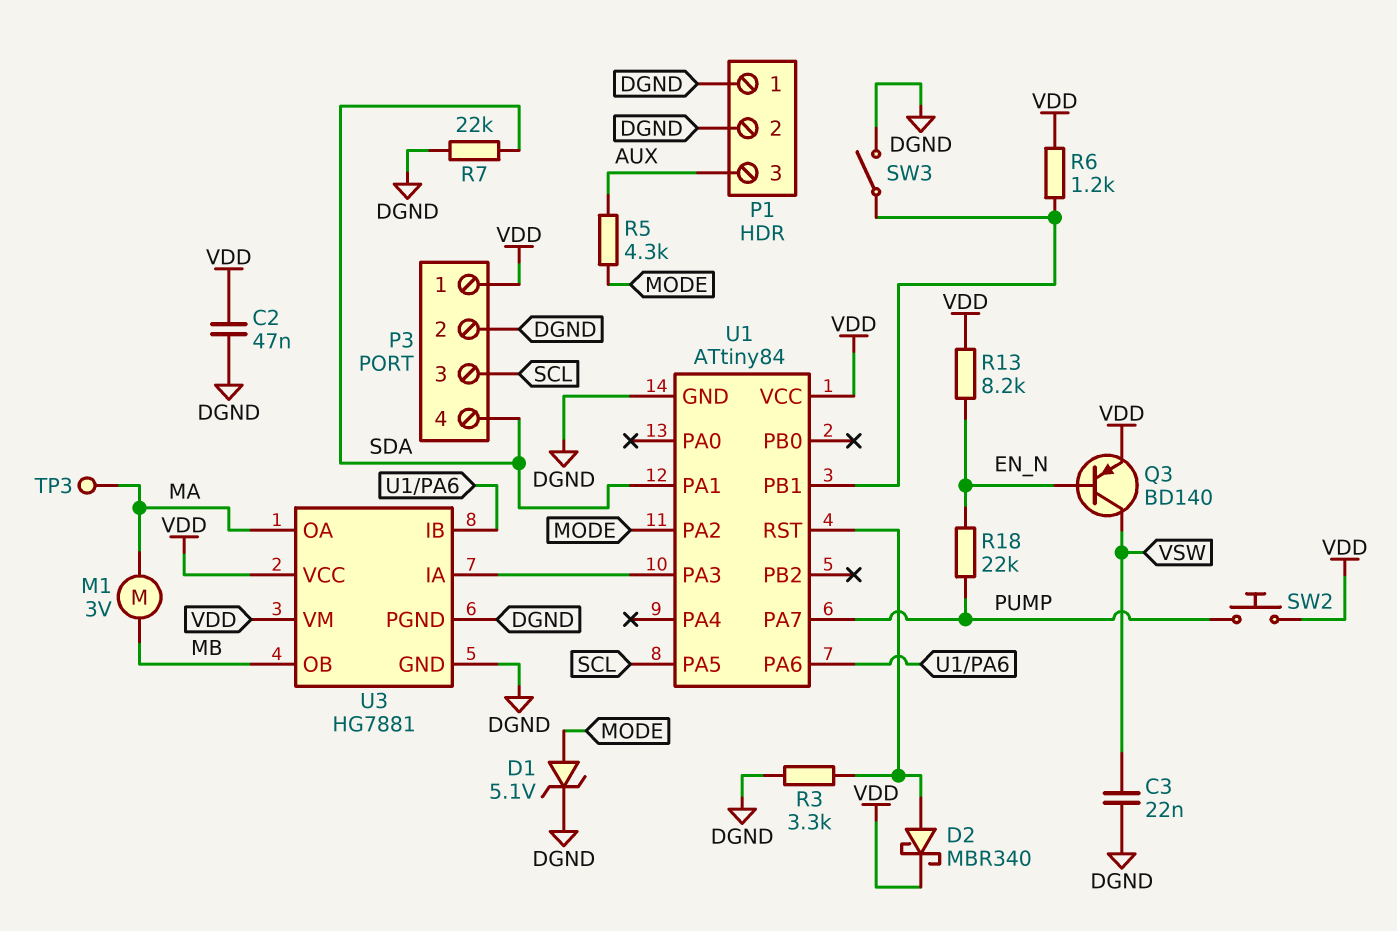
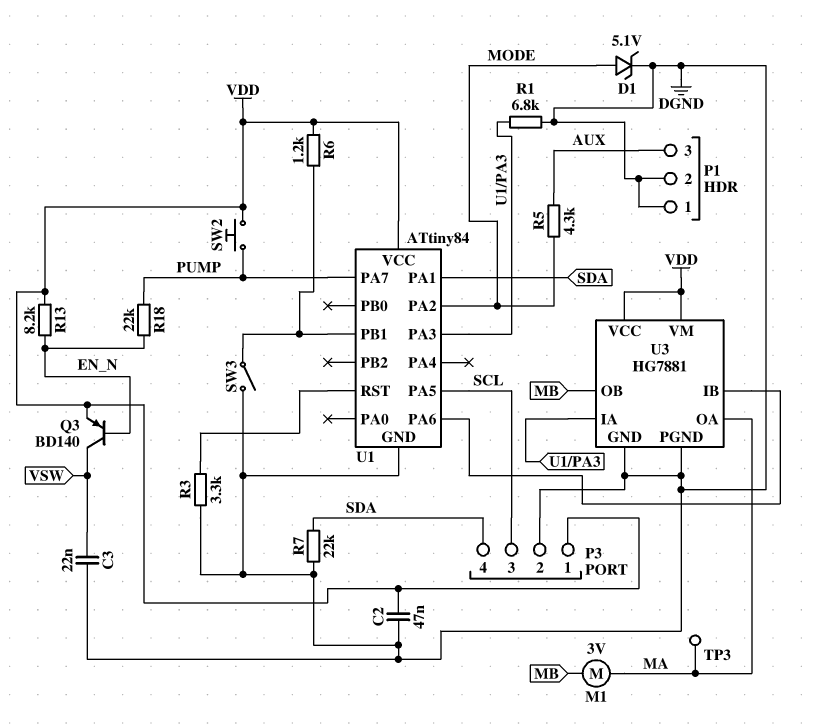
D2: schottky MBR340 (A U1/RST, K VDD) -> none
R1: none -> 6.8k (DGND, U1/PA3)

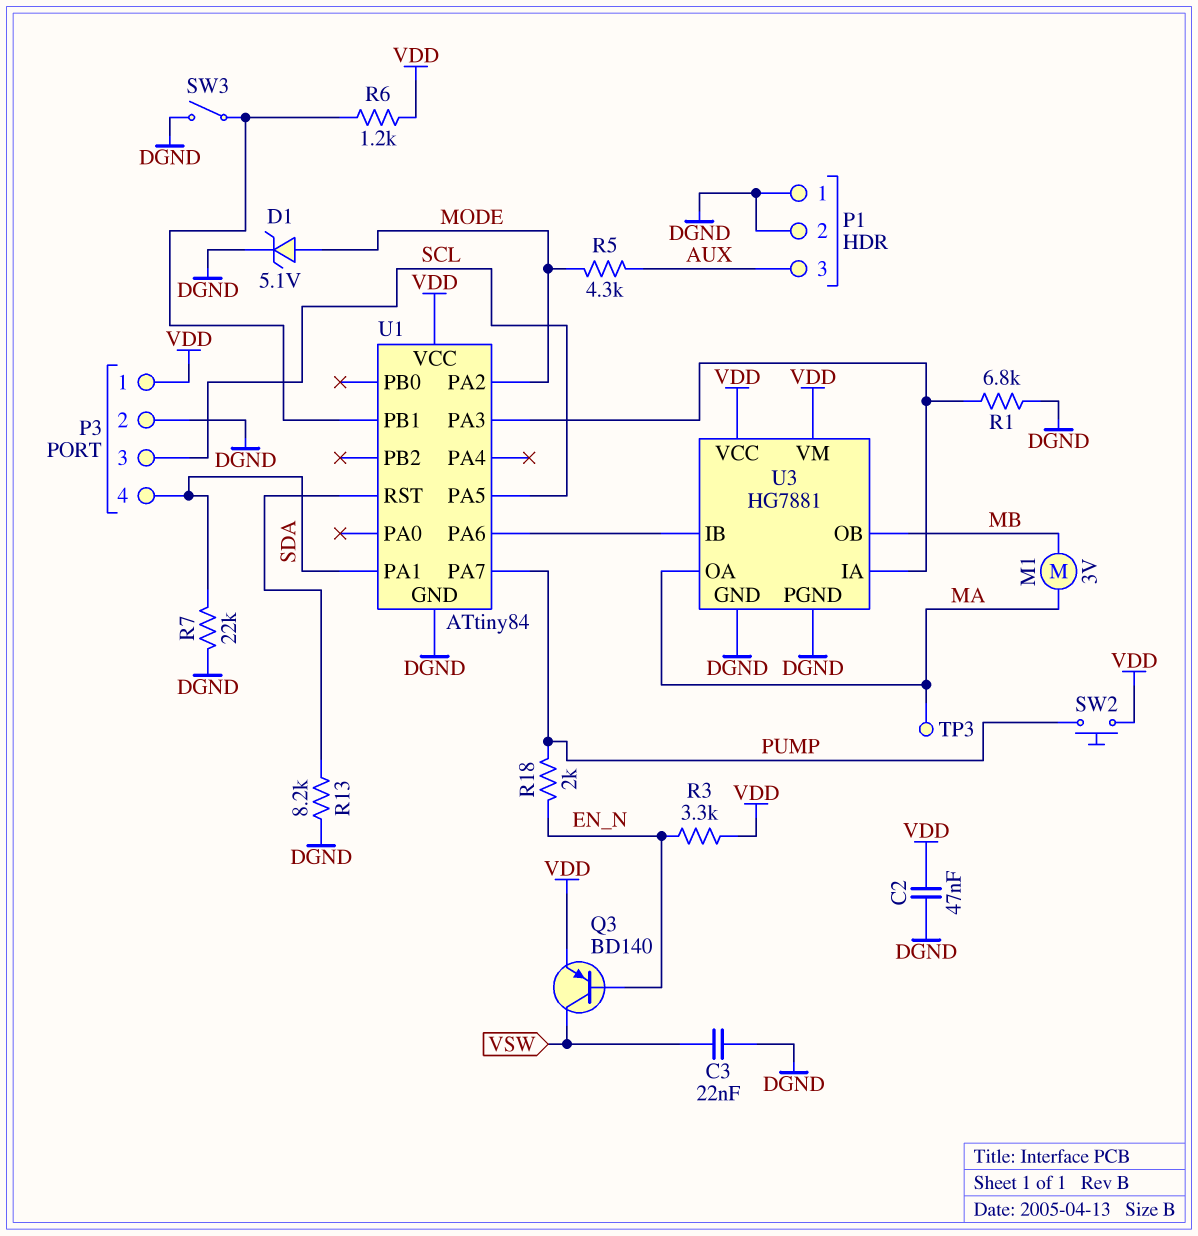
R3: 3.3k (DGND, U1/RST) -> 3.3k (EN_N, VDD)
R13: 8.2k (EN_N, VDD) -> 8.2k (DGND, U1/RST)
R18: 22k (EN_N, PUMP) -> 2k (EN_N, PUMP)

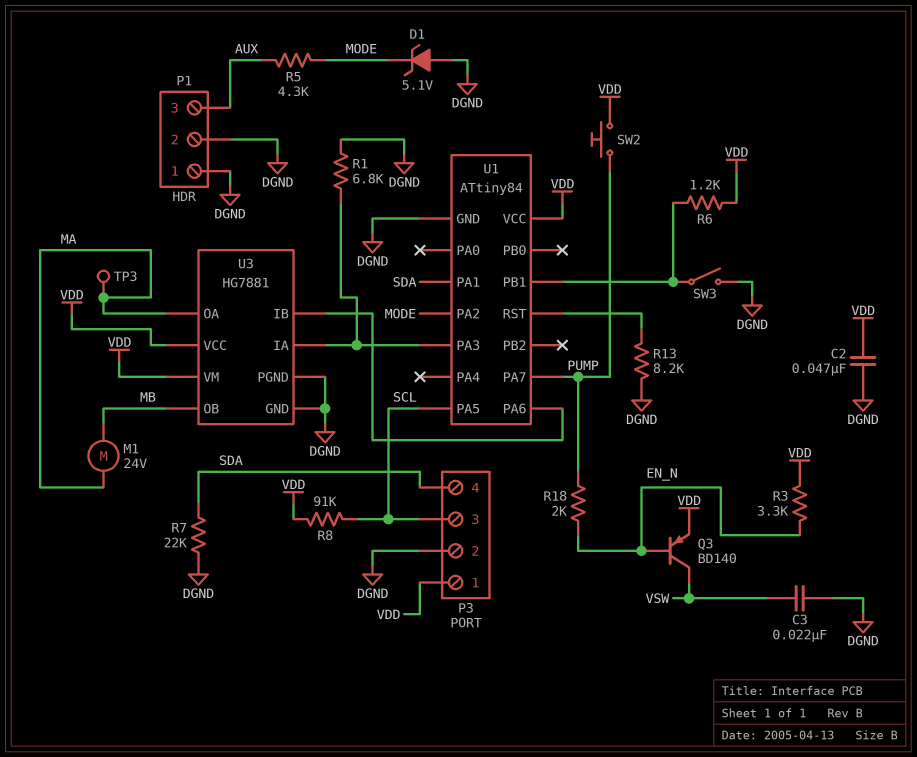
D1: zener 5.1V (A MODE, K DGND) -> zener 5.1V (A DGND, K MODE)
M1: motor 3V (MA, MB) -> motor 24V (MA, MB)
R8: none -> 91k (SCL, VDD)

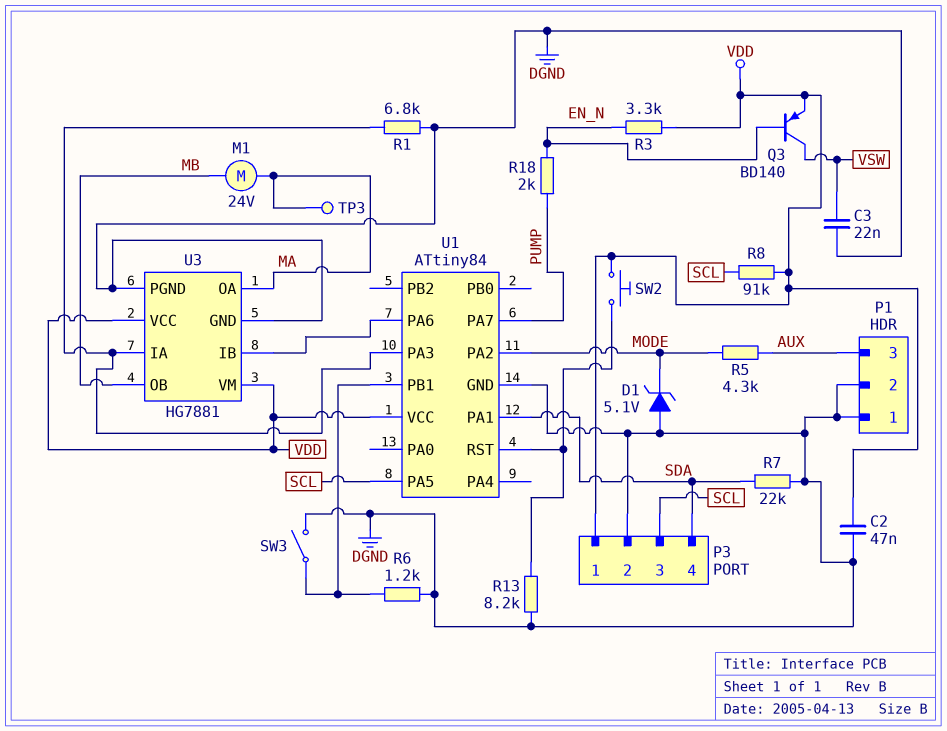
R6: 1.2k (U1/PB1, VDD) -> 1.2k (DGND, U1/PB1)
SW2: button (PUMP, VDD) -> button (U1/RST, VDD)

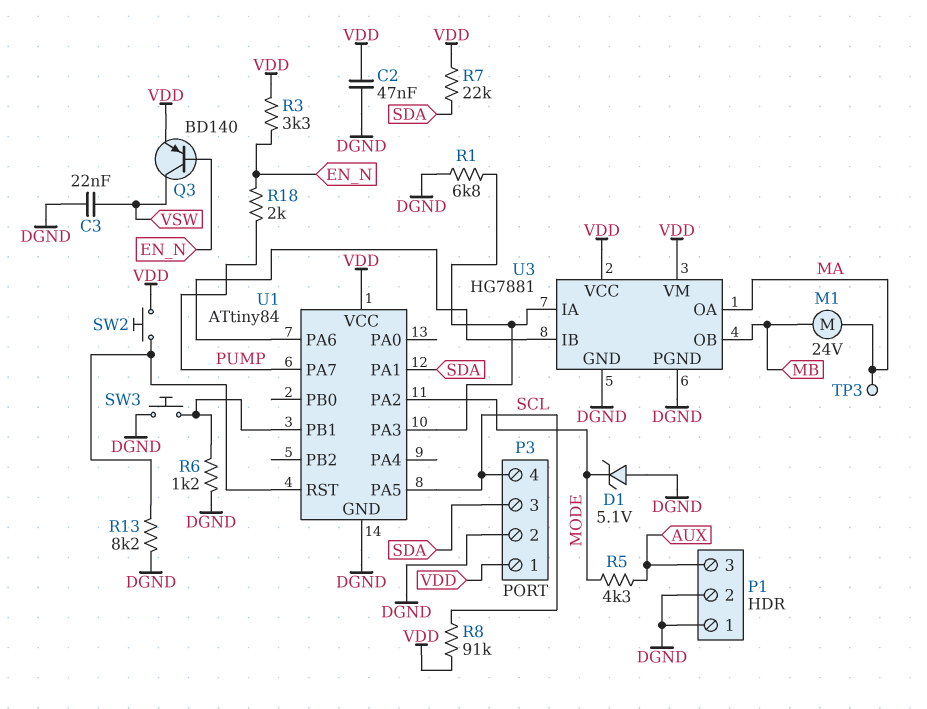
P3 pin 3: SCL -> SDA
P3 pin 4: SDA -> SCL
R7: 22k (DGND, SDA) -> 22k (SDA, VDD)
SW3: switch (DGND, U1/PB1) -> button (DGND, U1/PB1)

